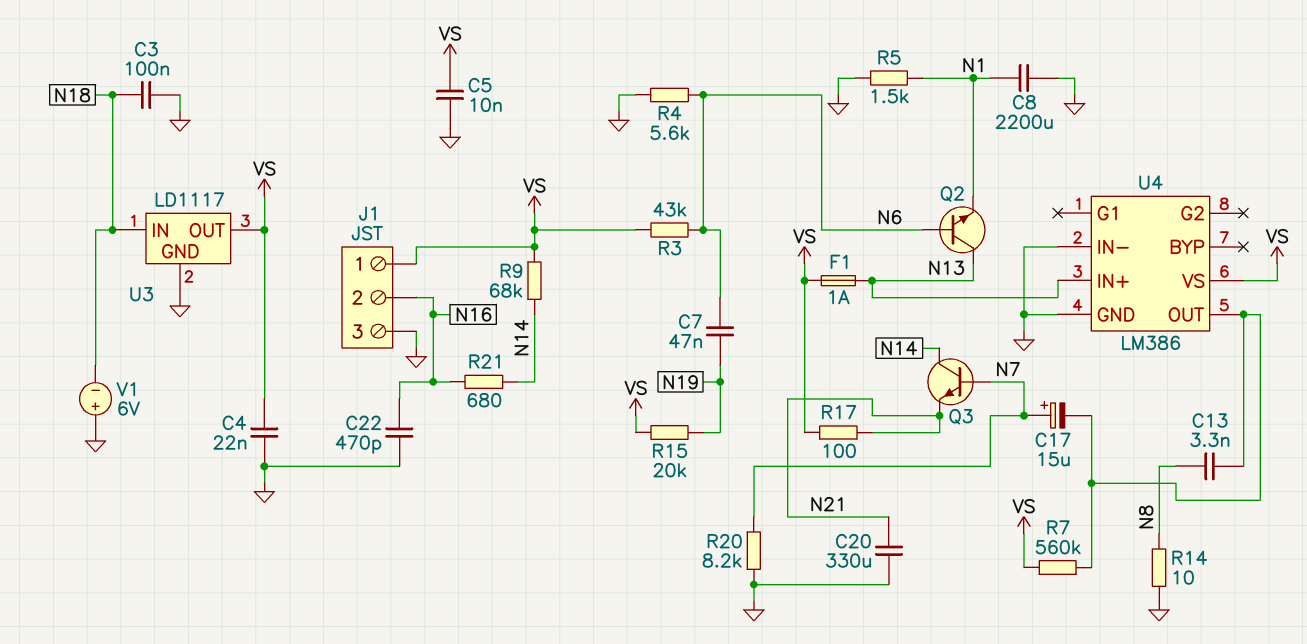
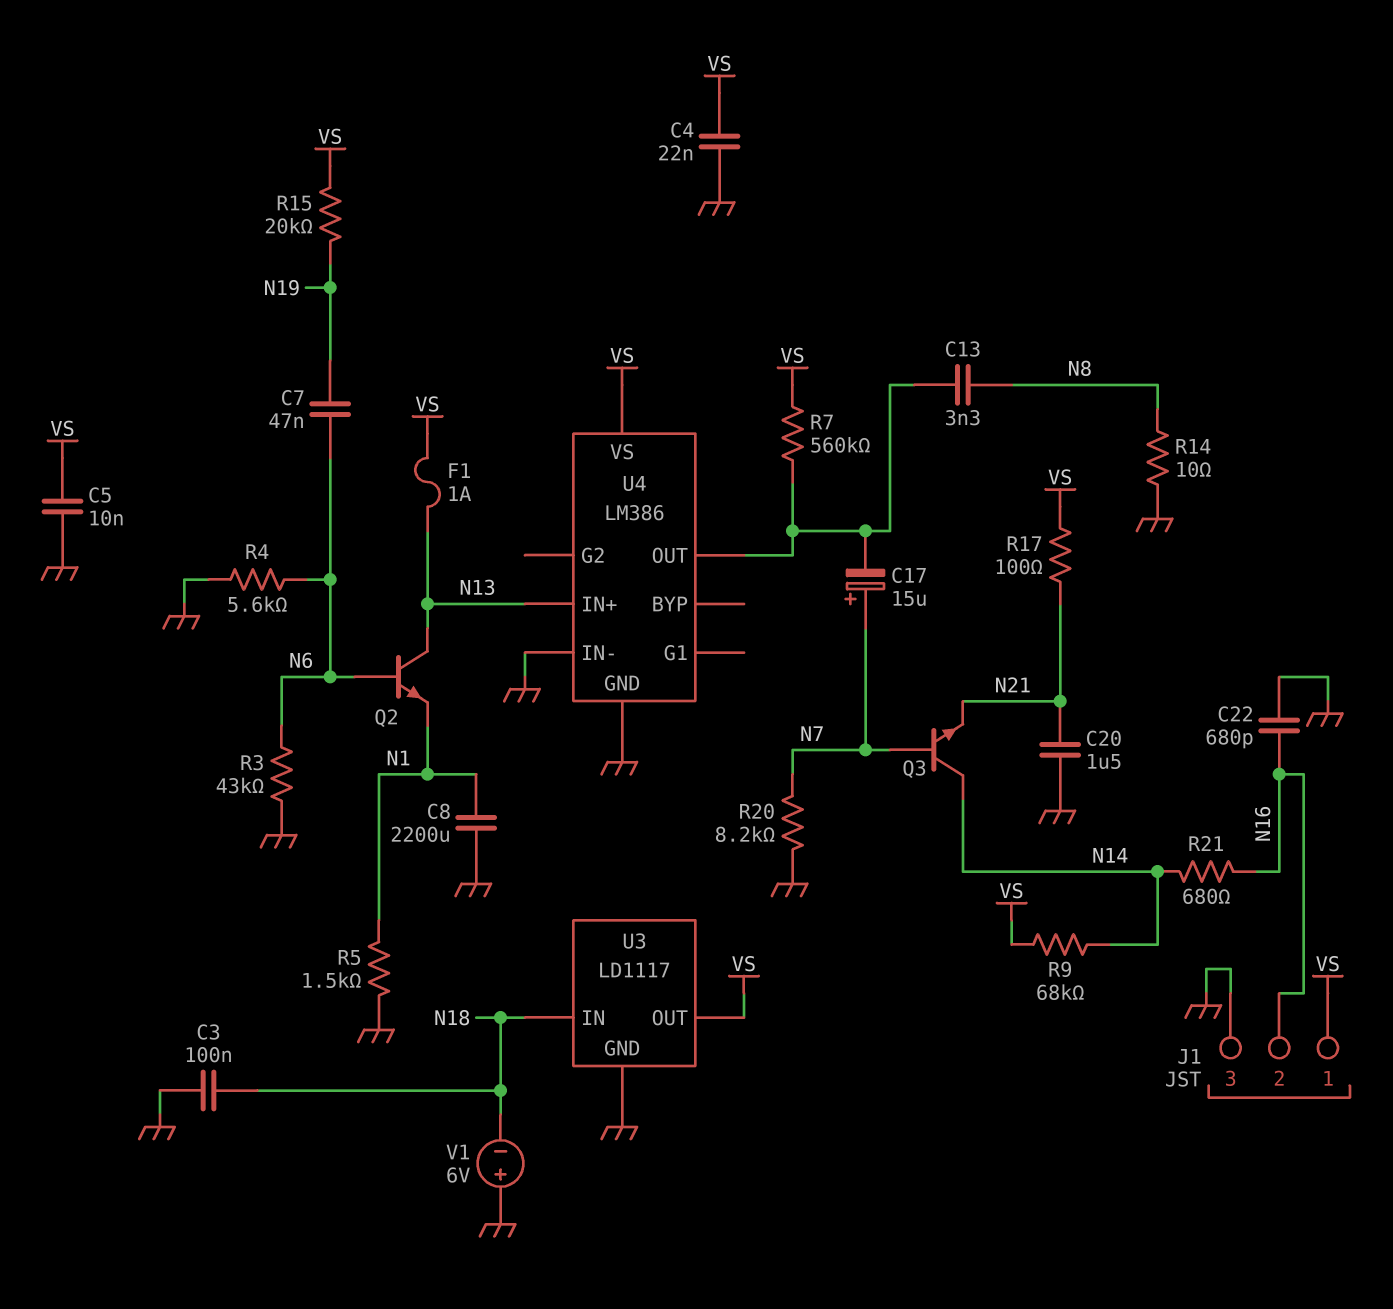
C20: 330uF (GND, N21) -> 1.5uF (GND, N21)
C22: 470pF (GND, N16) -> 680pF (GND, N16)
R3: 43k (N6, VS) -> 43k (GND, N6)

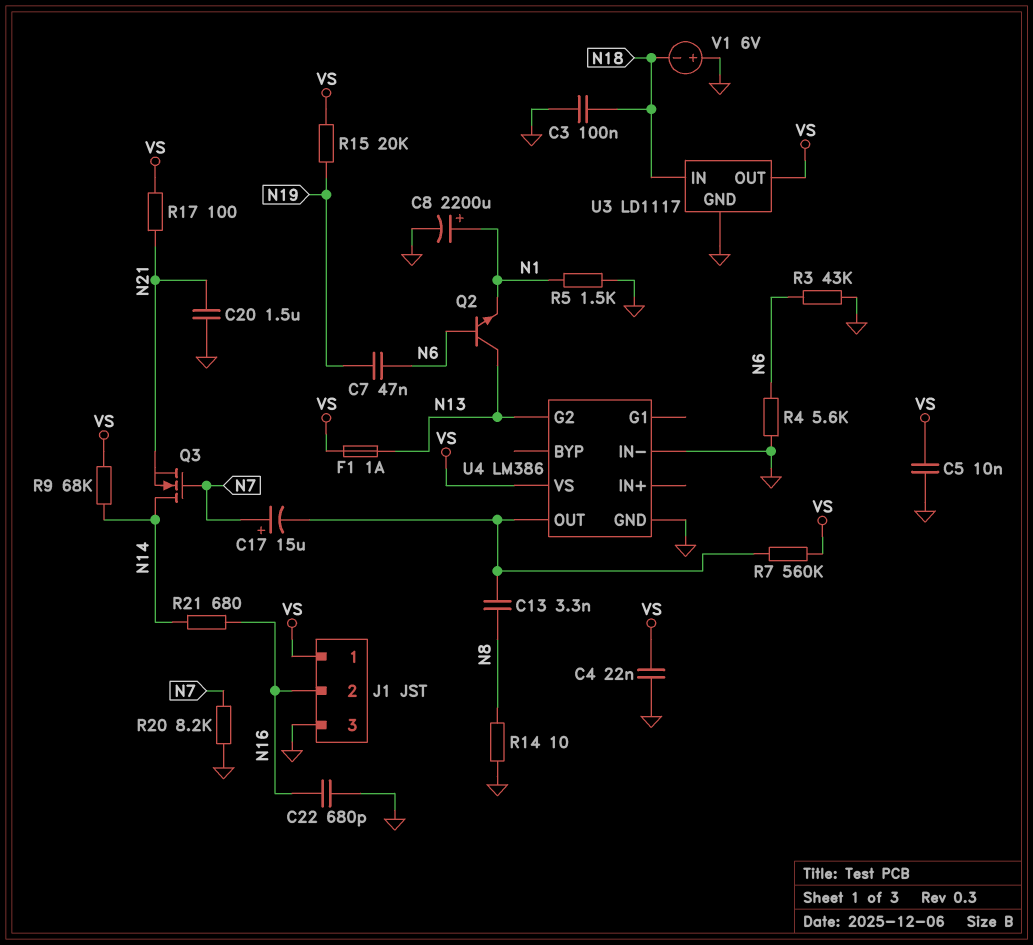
C8: 2200uF (GND, N1) -> 2200uF (plus N1, minus GND)
Q3: NPN (B N7, C N14, E N21) -> NMOS (G N7, D N14, S N21)
U4 pin G2: none -> N13
U4 pin IN+: N13 -> none

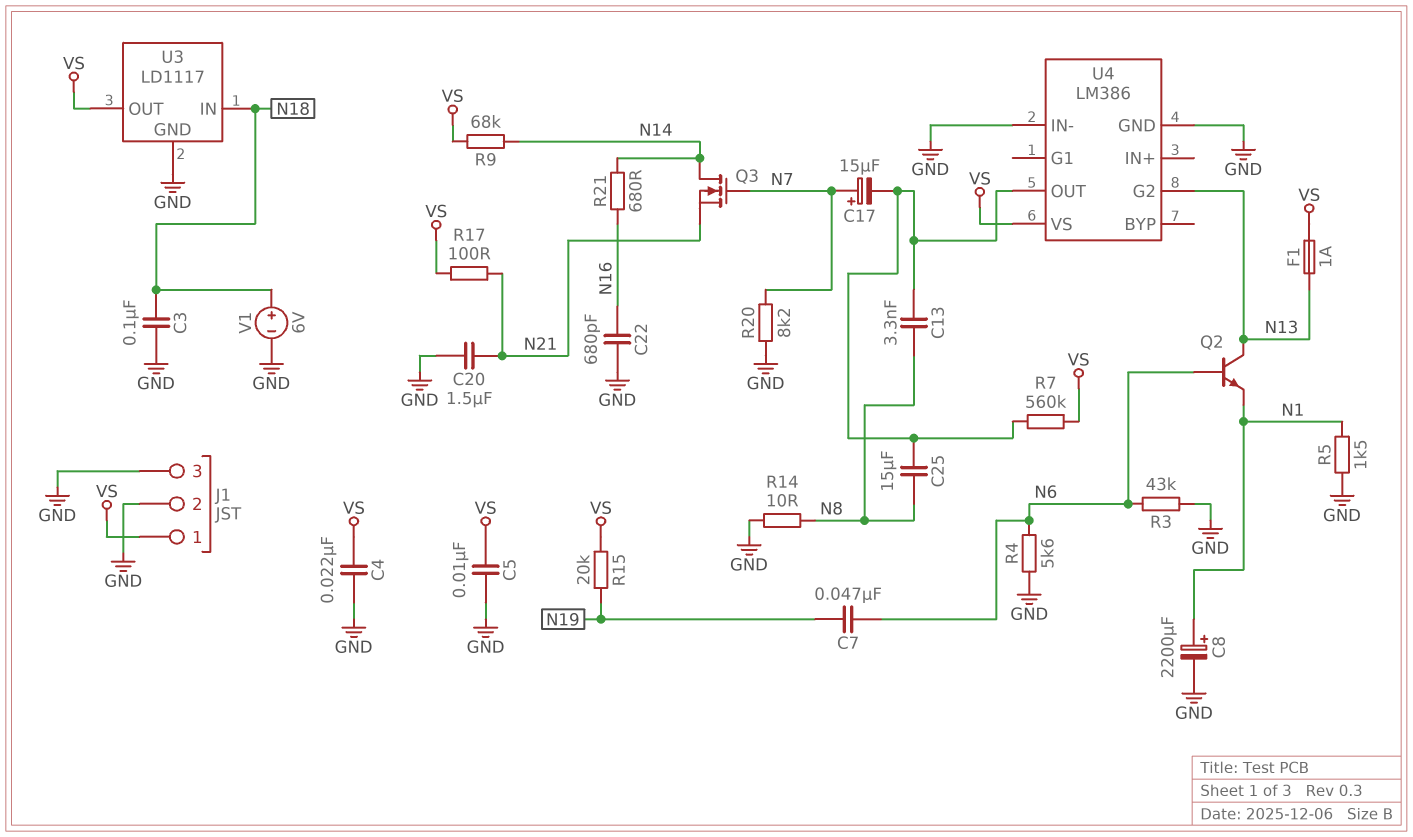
C25: none -> 15uF (N8, U4/OUT)
J1 pin 2: N16 -> GND
V1: 6V (plus GND, minus N18) -> 6V (plus N18, minus GND)

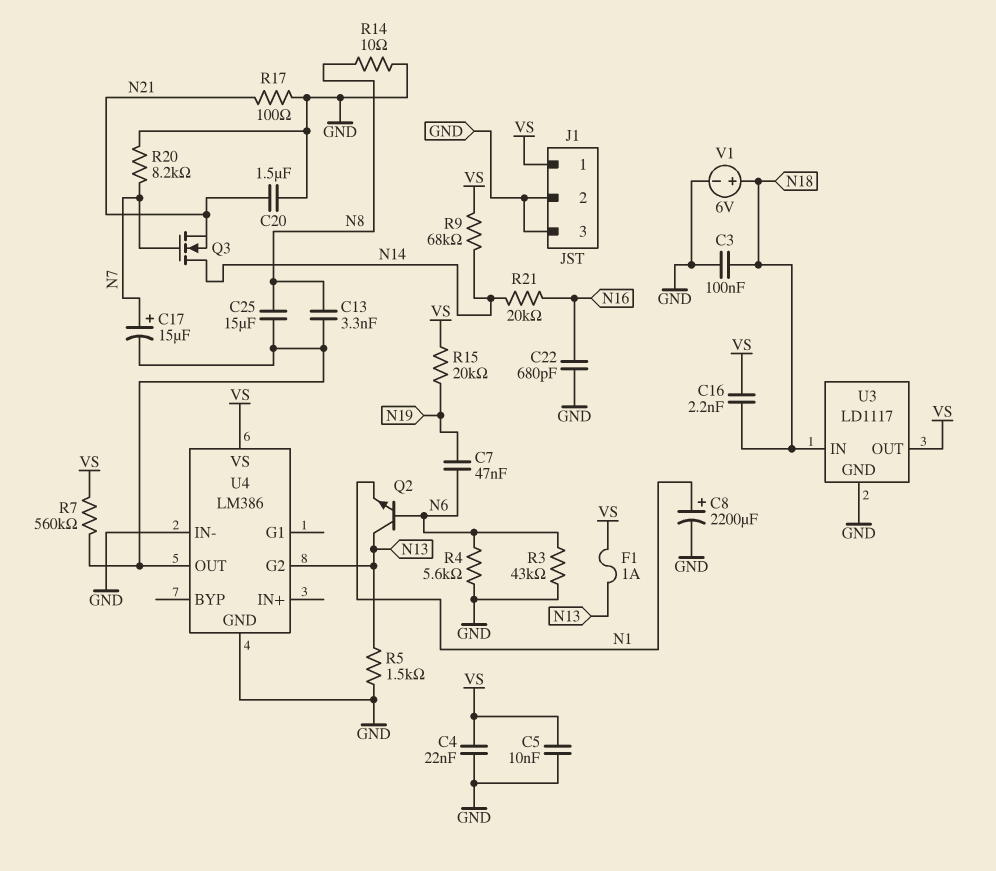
C16: none -> 2.2nF (N18, VS)
R5: 1.5k (GND, N1) -> 1.5k (GND, N13)
R17: 100 (N21, VS) -> 100 (GND, N21)
R21: 680 (N14, N16) -> 20k (N14, N16)

